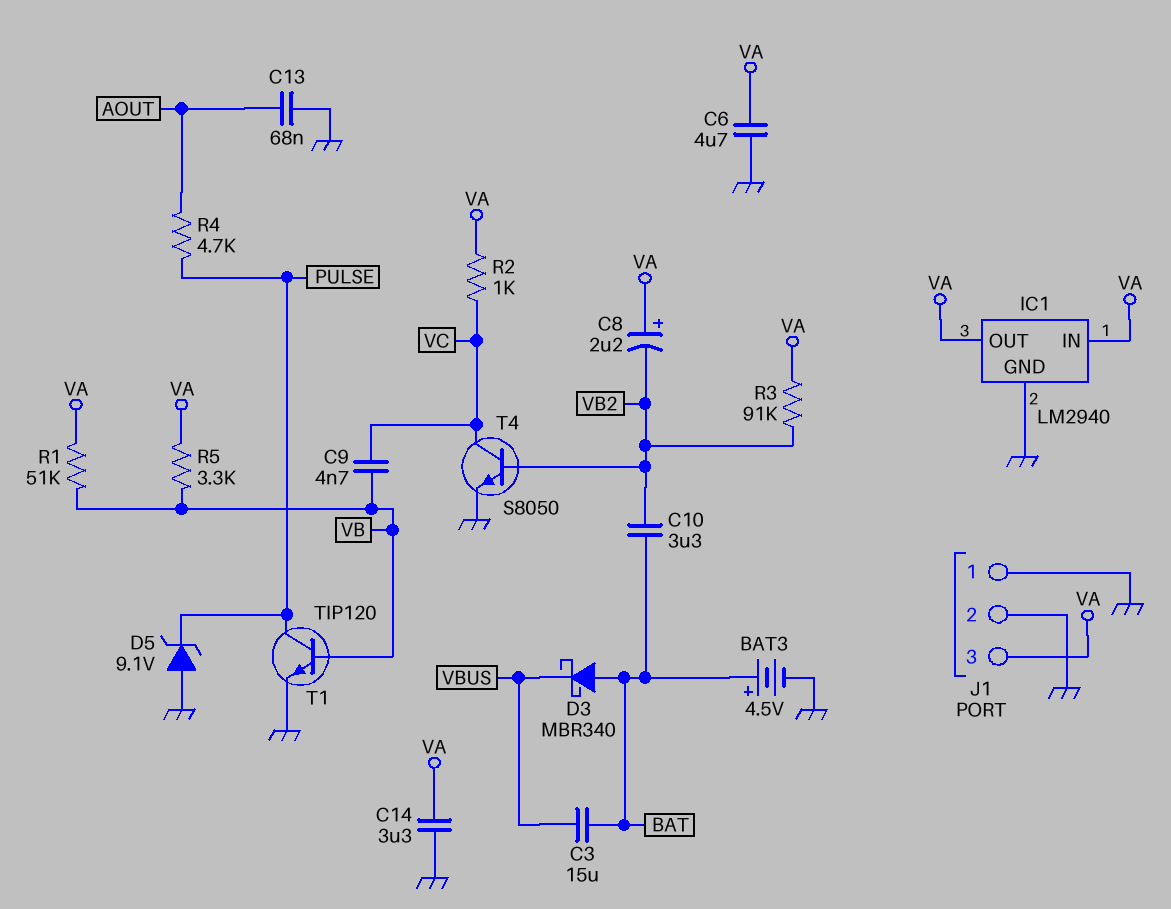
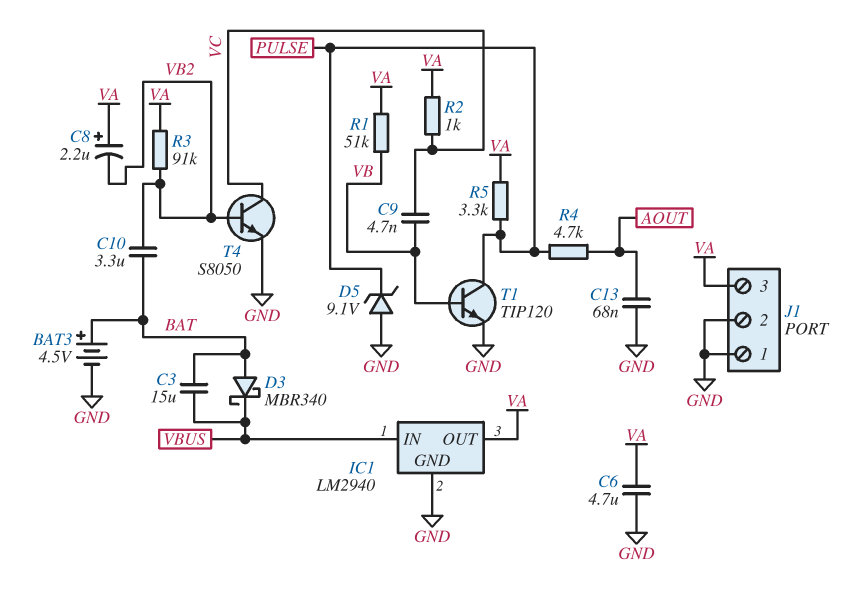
C14: 3.3uF (GND, VA) -> none
IC1 pin IN: VA -> VBUS
R5: 3.3k (VA, VB) -> 3.3k (PULSE, VA)

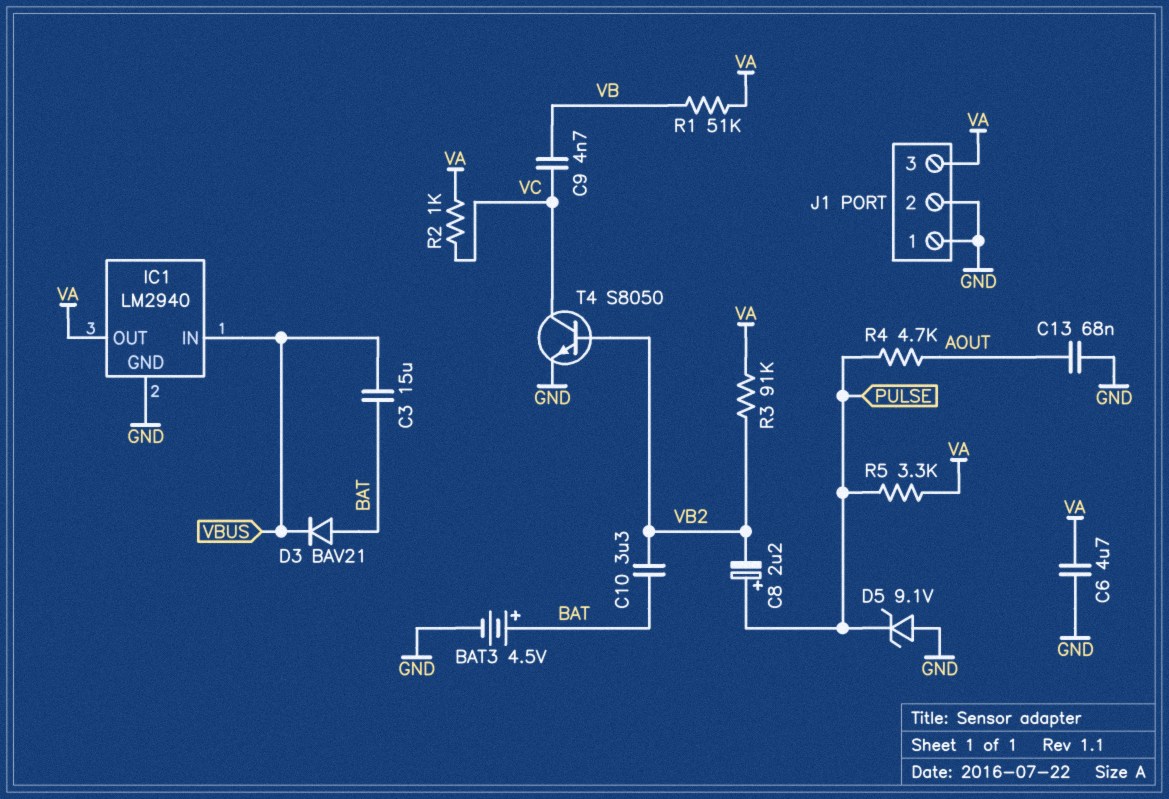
C8: 2.2uF (plus VA, minus VB2) -> 2.2uF (plus PULSE, minus VB2)
D3: schottky MBR340 (A BAT, K VBUS) -> diode BAV21 (A BAT, K VBUS)
T1: NPN TIP120 (B VB, C PULSE, E GND) -> none

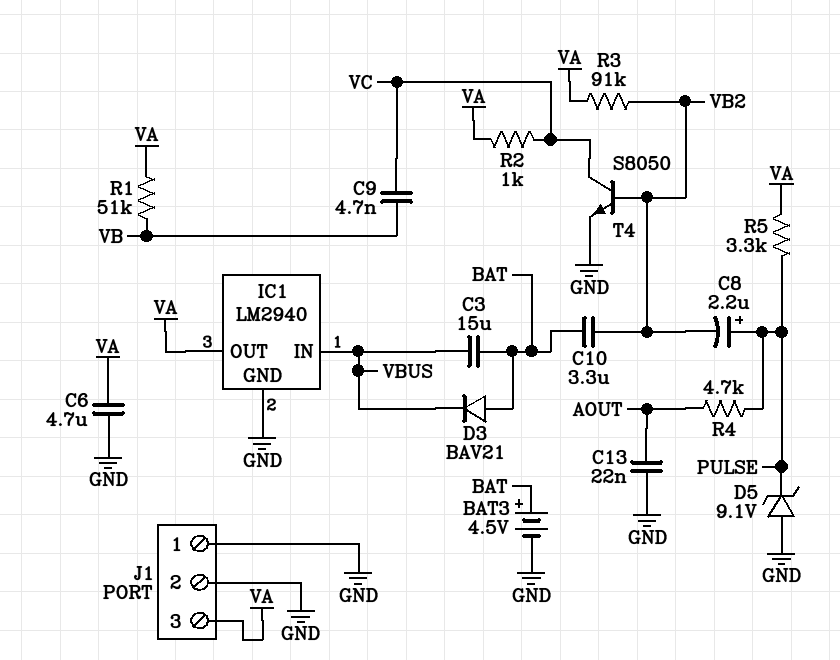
C13: 68nF (AOUT, GND) -> 22nF (AOUT, GND)

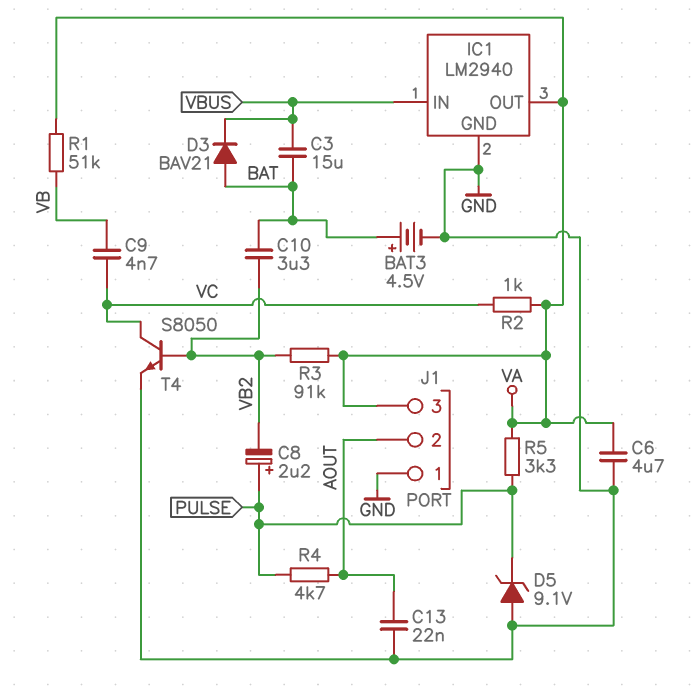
J1 pin 2: GND -> AOUT

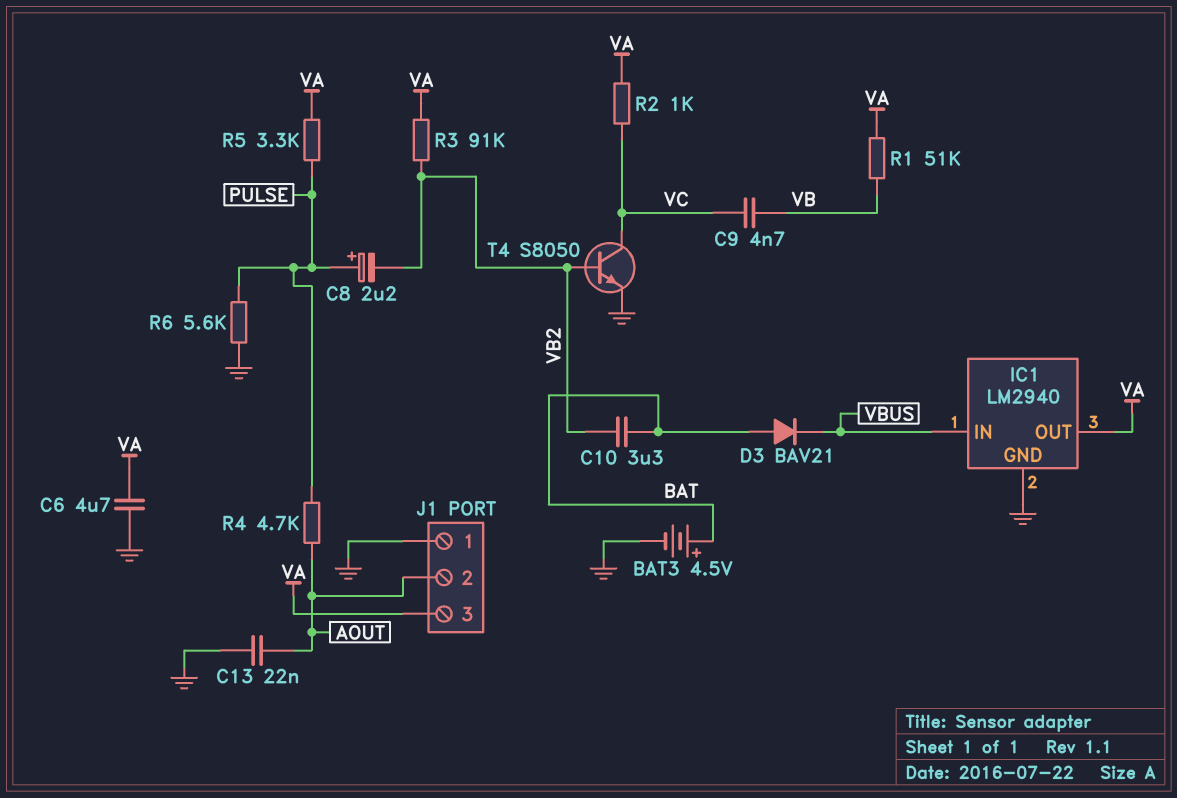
C3: 15uF (BAT, VBUS) -> none
D5: zener 9.1V (A GND, K PULSE) -> none
R6: none -> 5.6k (GND, PULSE)

